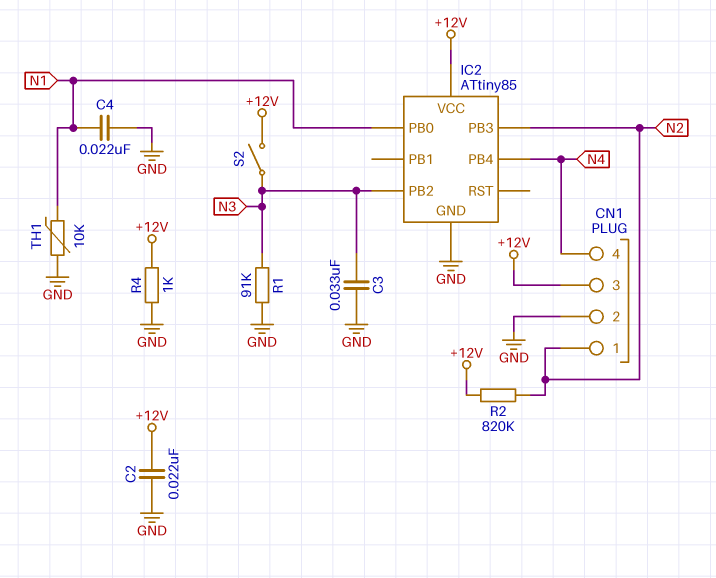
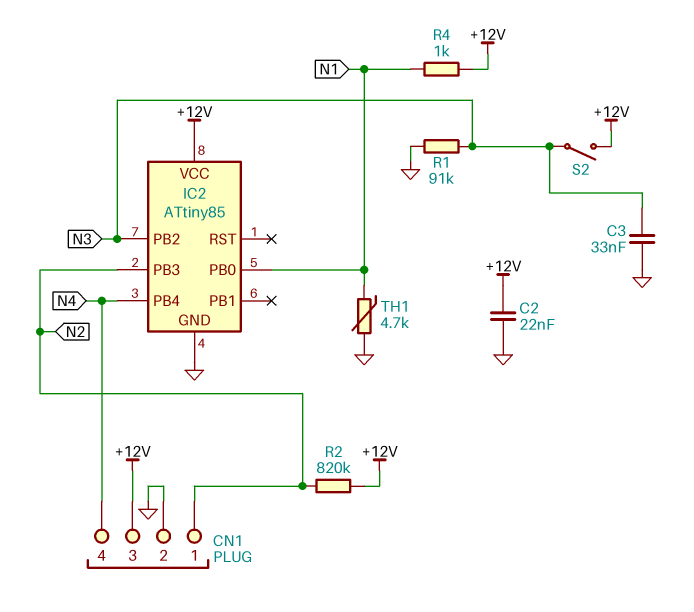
C4: 22nF (GND, N1) -> none
R4: 1k (+12V, GND) -> 1k (+12V, N1)
TH1: 10k (GND, N1) -> 4.7k (GND, N1)

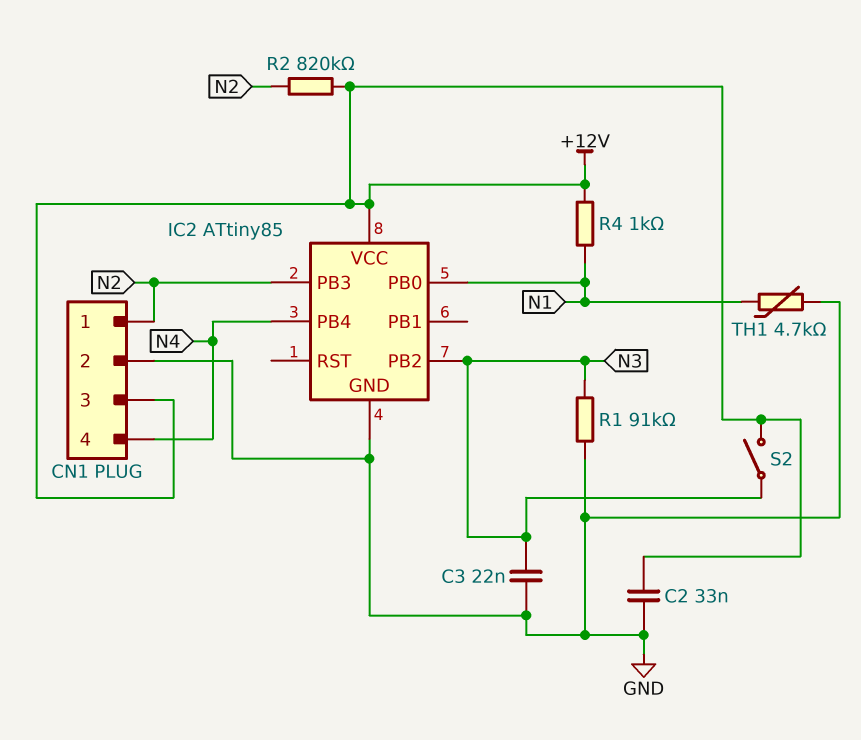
C2: 22nF (+12V, GND) -> 33nF (+12V, GND)
C3: 33nF (GND, N3) -> 22nF (GND, N3)

